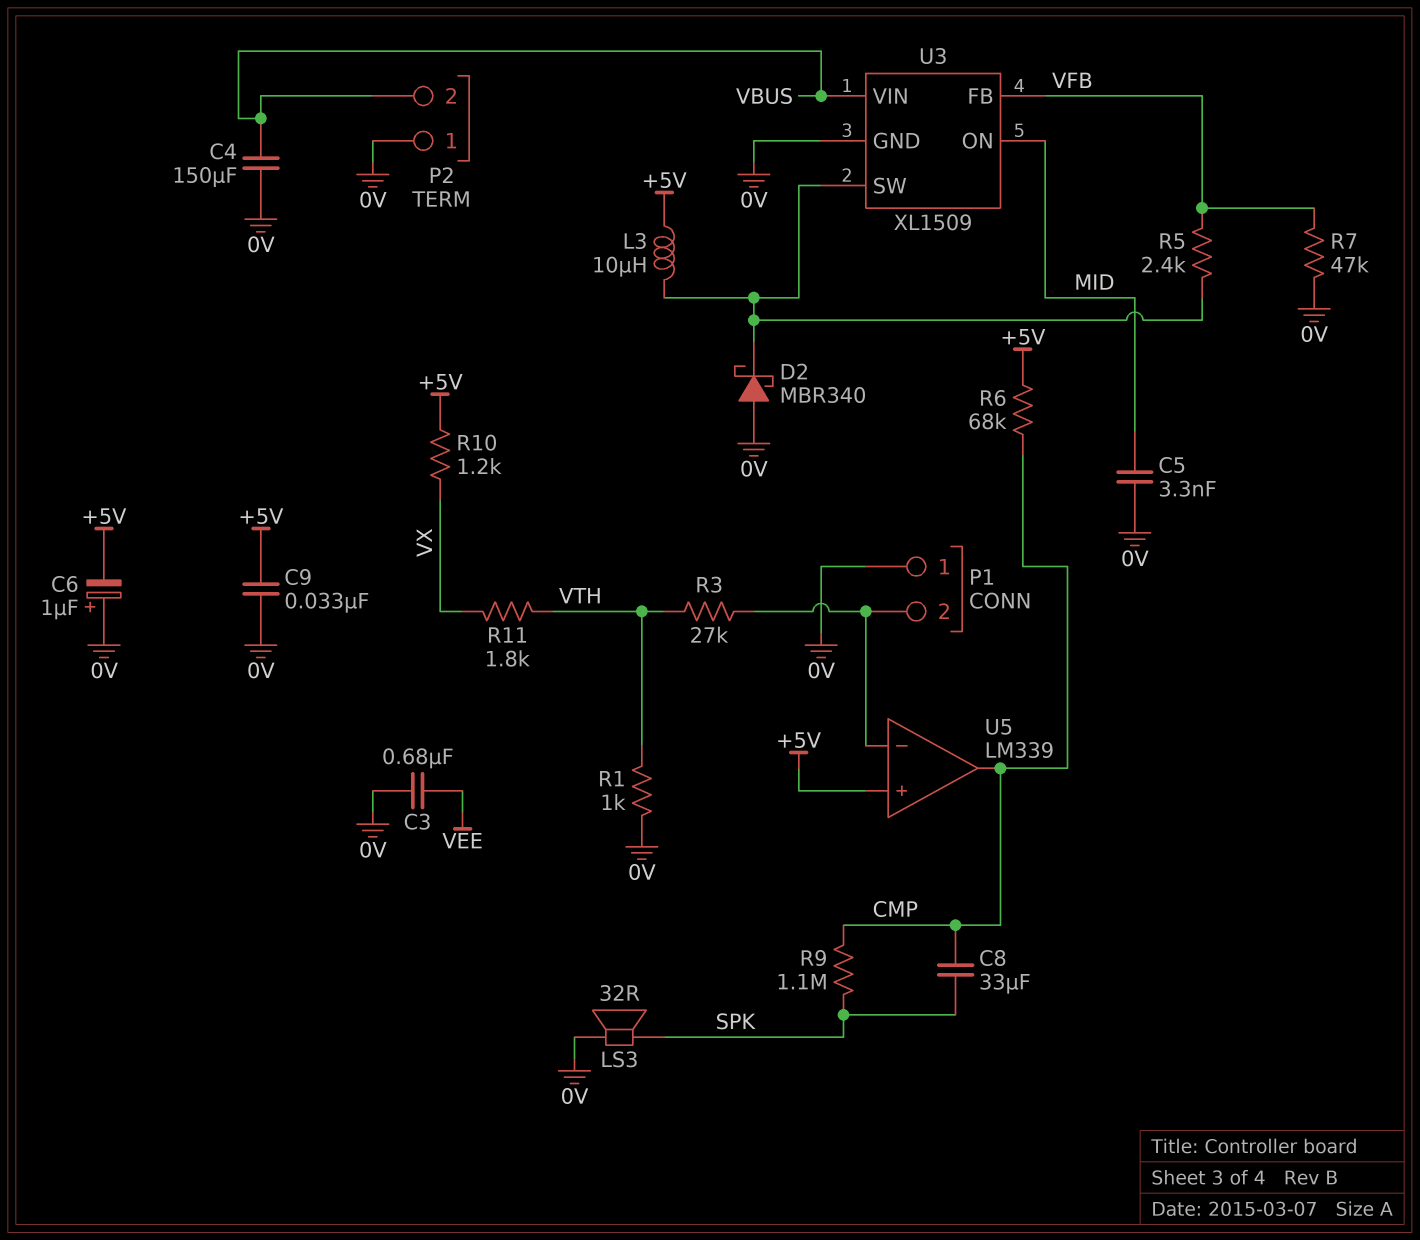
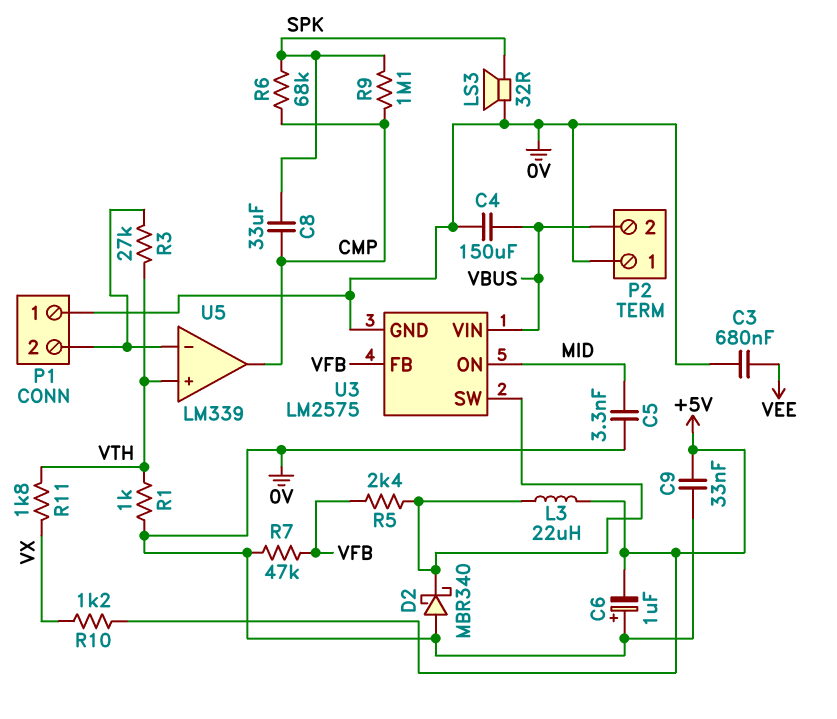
L3: 10uH (+5V, U3/SW) -> 22uH (+5V, U3/SW)
R6: 68k (+5V, CMP) -> 68k (CMP, SPK)
U3: XL1509 -> LM2575
U5 pin in+: +5V -> VTH

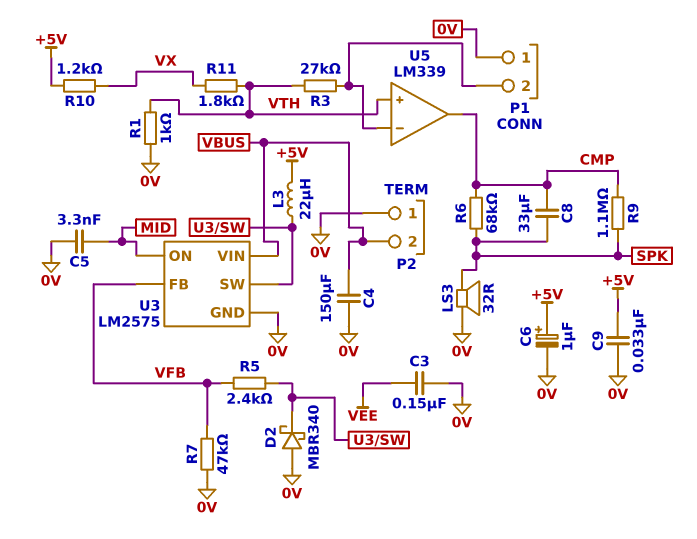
C3: 680nF (0V, VEE) -> 150nF (0V, VEE)
C6: 1uF (plus 0V, minus +5V) -> 1uF (plus +5V, minus 0V)

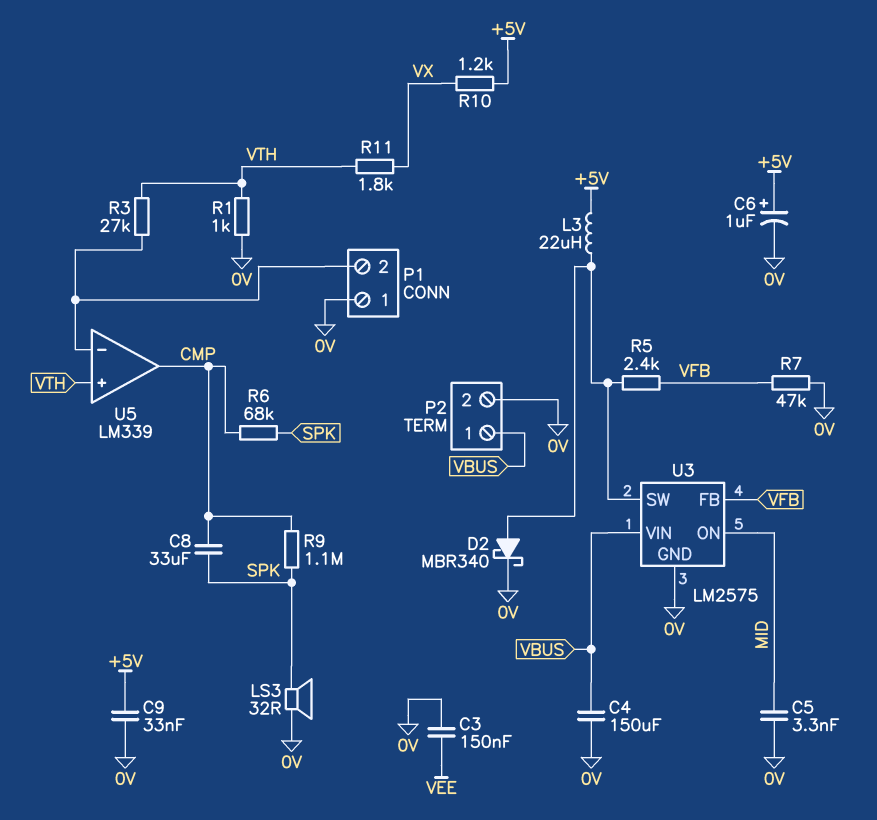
D2: schottky MBR340 (A 0V, K U3/SW) -> schottky MBR340 (A U3/SW, K 0V)
P2 pin 1: 0V -> VBUS
P2 pin 2: VBUS -> 0V

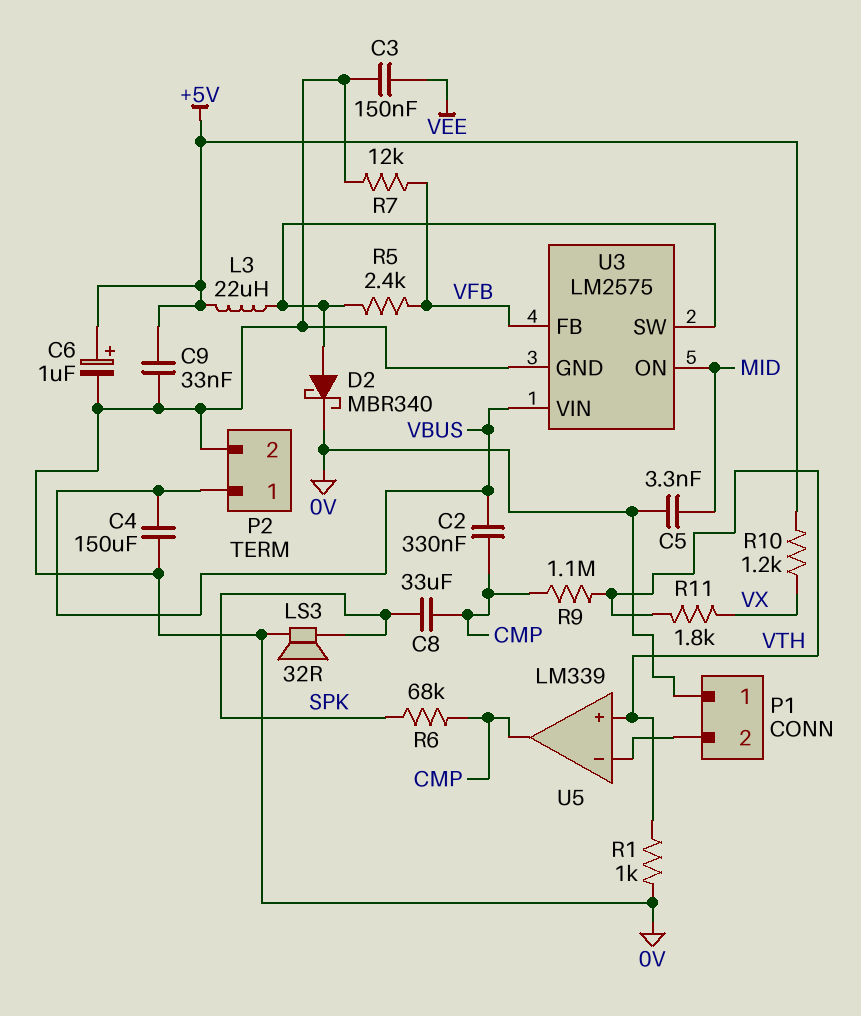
C2: none -> 330nF (CMP, VBUS)
R3: 27k (P1/2, VTH) -> none
R7: 47k (0V, VFB) -> 12k (0V, VFB)
R9: 1.1M (CMP, SPK) -> 1.1M (CMP, VTH)

